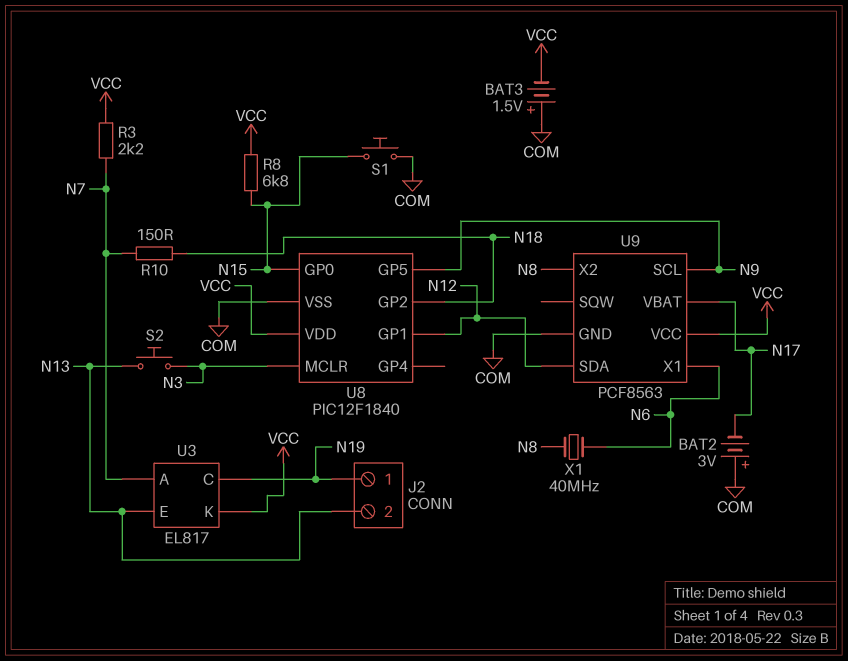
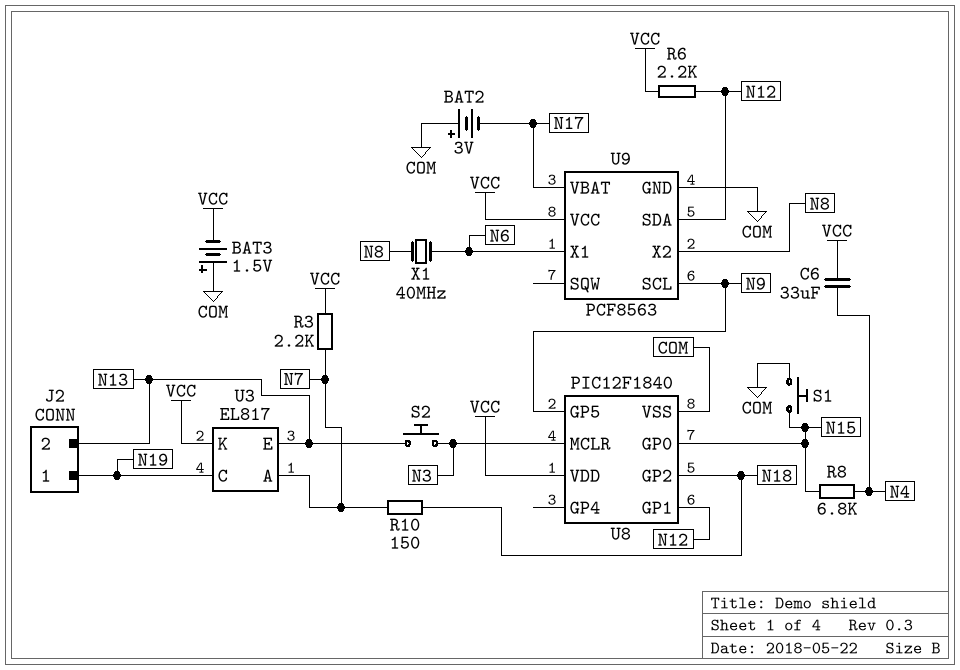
C6: none -> 33uF (N4, VCC)
R6: none -> 2.2k (N12, VCC)
R8: 6.8k (N15, VCC) -> 6.8k (N4, N15)

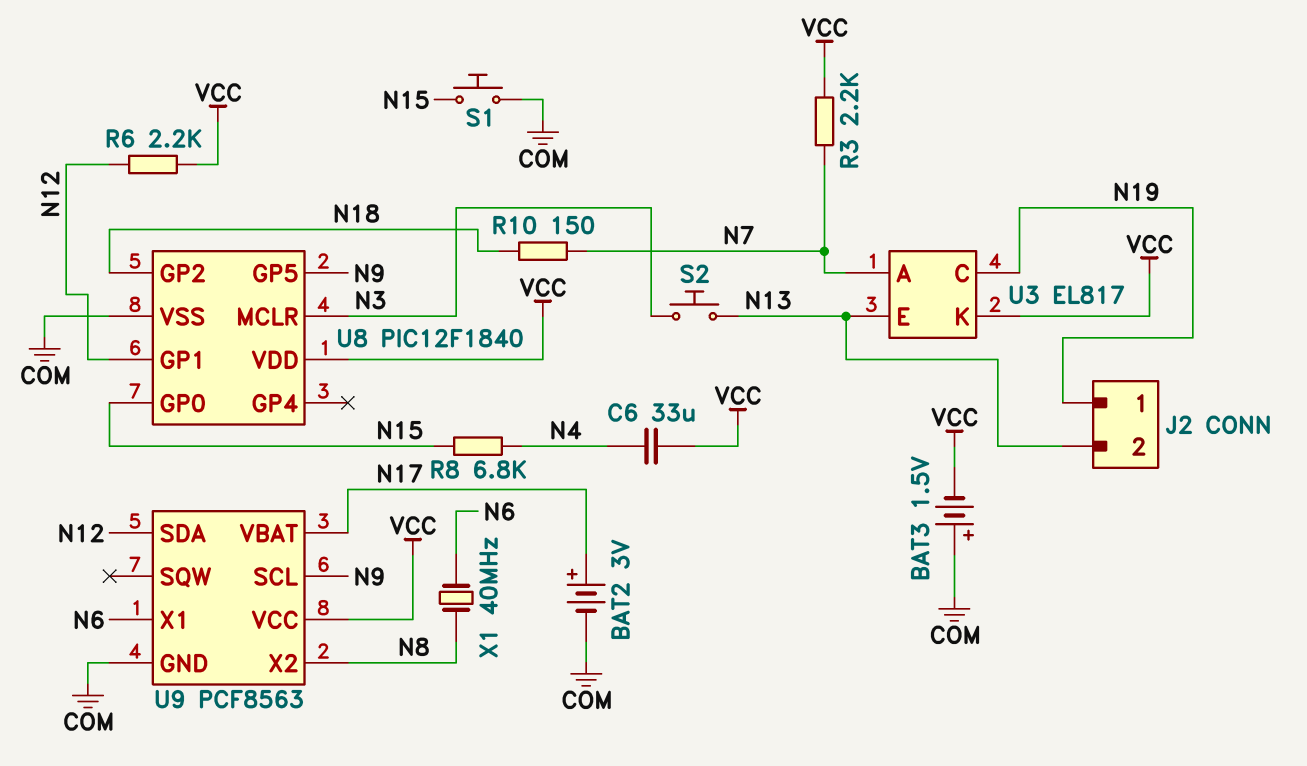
BAT2: 3V (plus COM, minus N17) -> 3V (plus N17, minus COM)

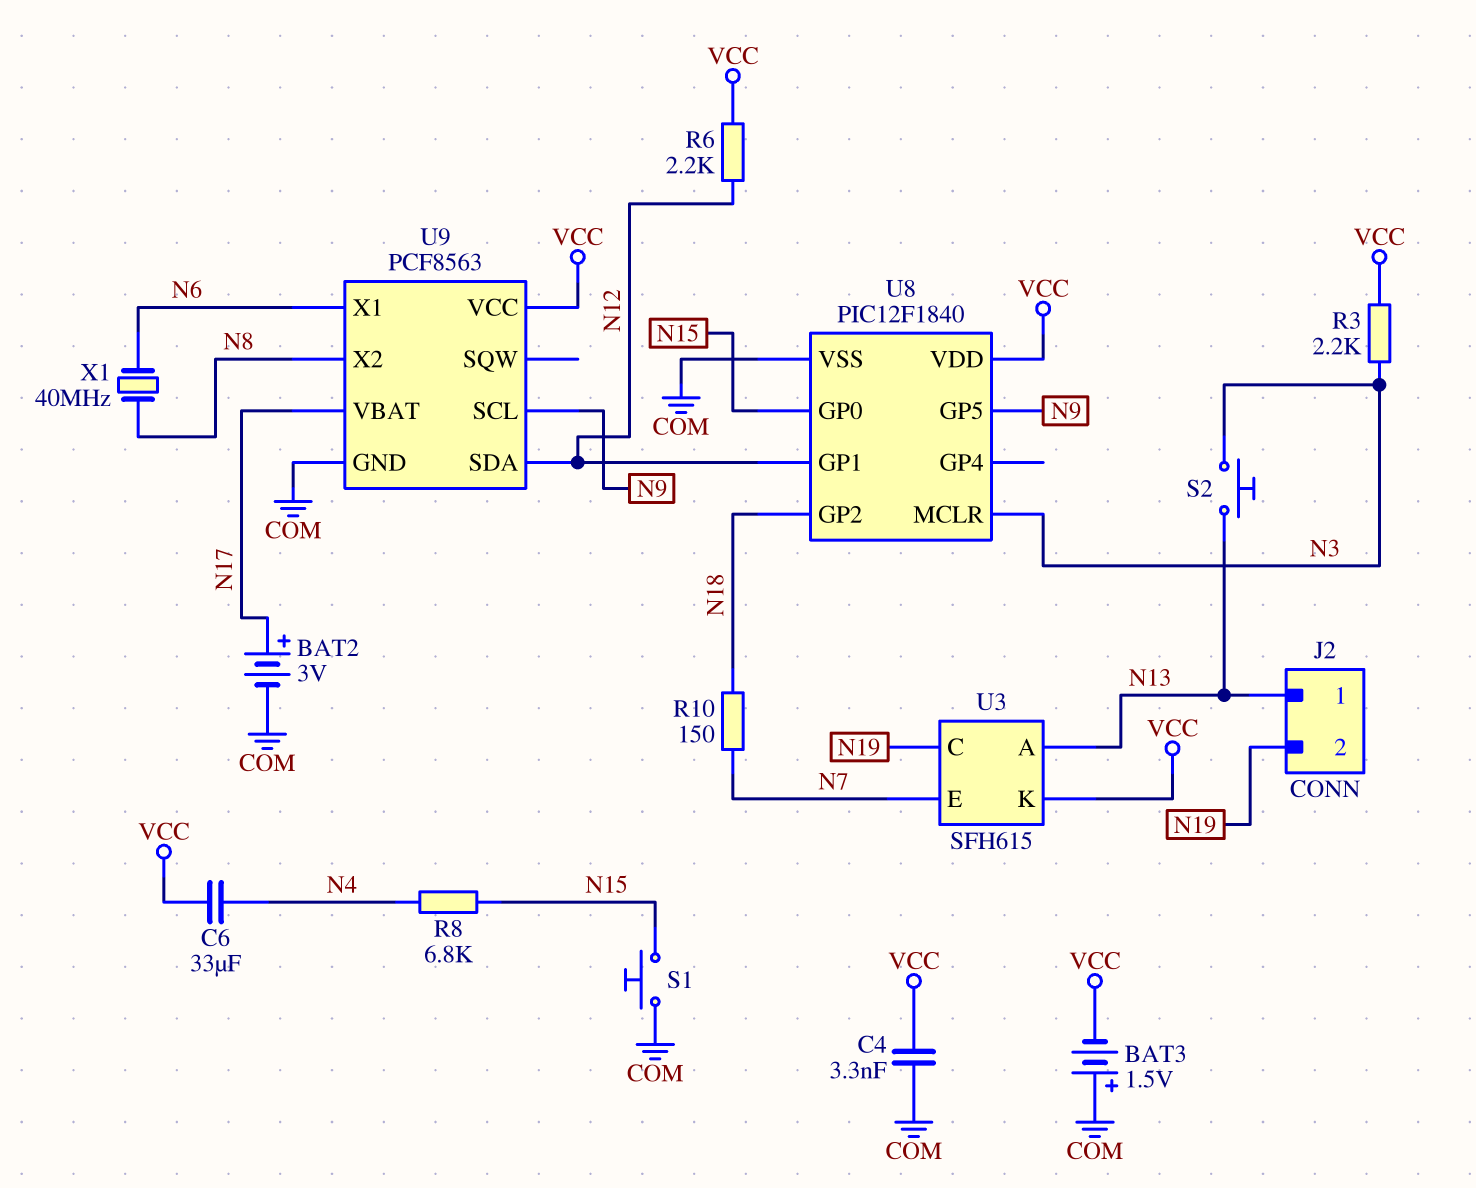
C4: none -> 3.3nF (COM, VCC)
J2 pin 1: N19 -> N13
J2 pin 2: N13 -> N19
R3: 2.2k (N7, VCC) -> 2.2k (N3, VCC)
U3: EL817 -> SFH615
U3 pin A: N7 -> N13
U3 pin E: N13 -> N7

